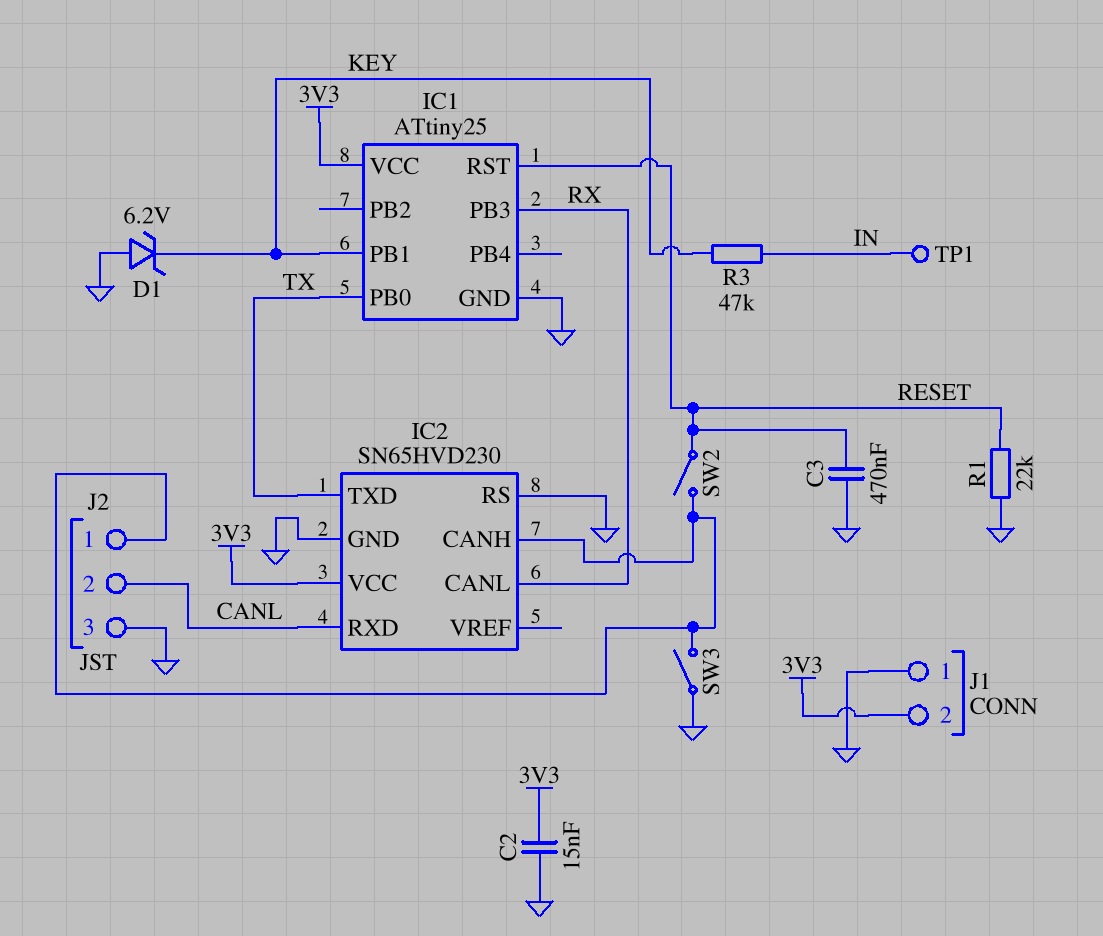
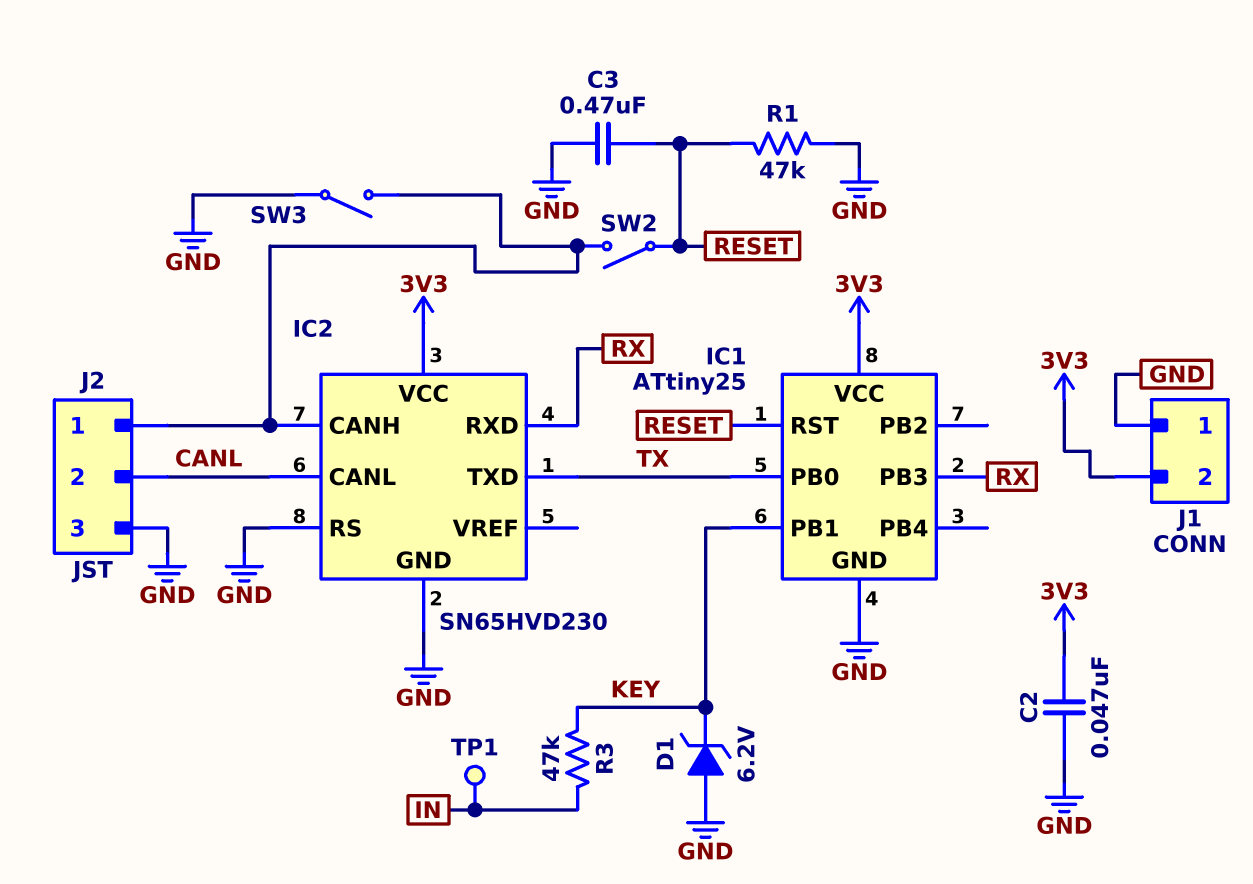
C2: 15nF (3V3, GND) -> 47nF (3V3, GND)
IC2 pin CANL: RX -> CANL
IC2 pin RXD: CANL -> RX
R1: 22k (GND, RESET) -> 47k (GND, RESET)

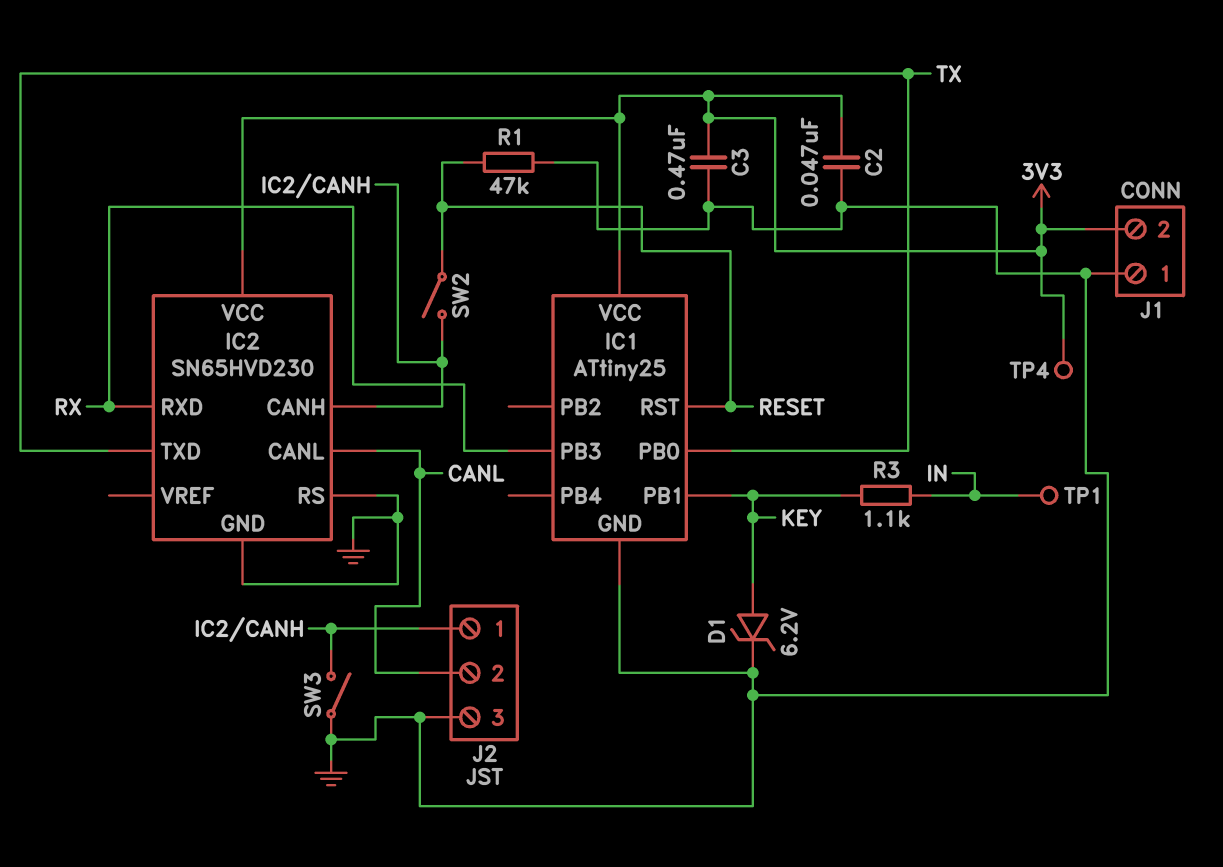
C3: 470nF (GND, RESET) -> 470nF (3V3, GND)
D1: zener 6.2V (A GND, K KEY) -> zener 6.2V (A KEY, K GND)
R3: 47k (IN, KEY) -> 1.1k (IN, KEY)
TP4: none -> test point (3V3)

